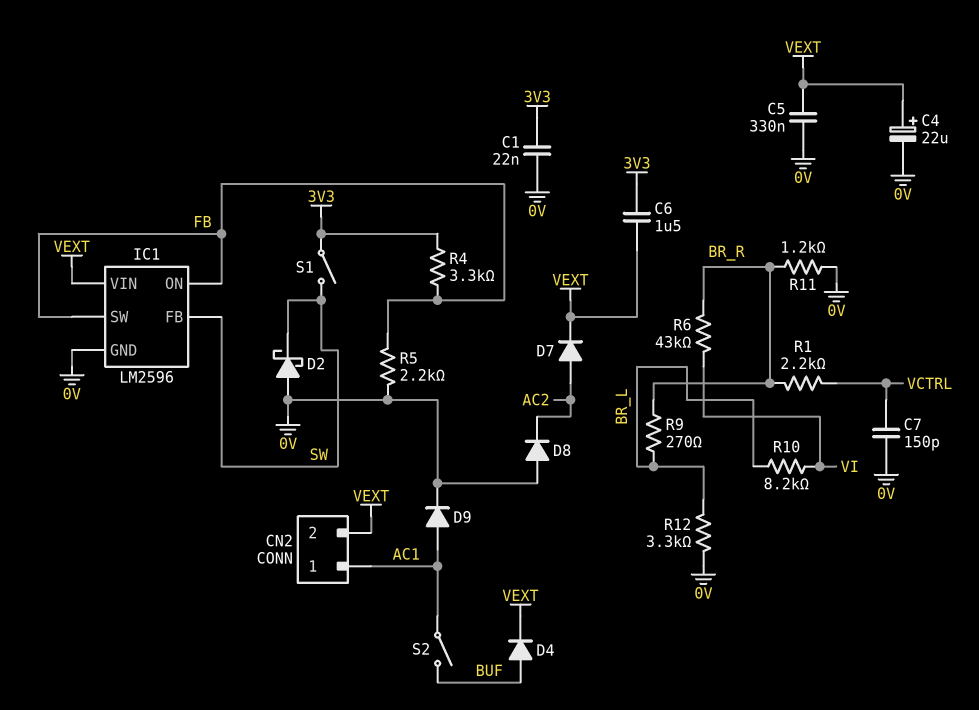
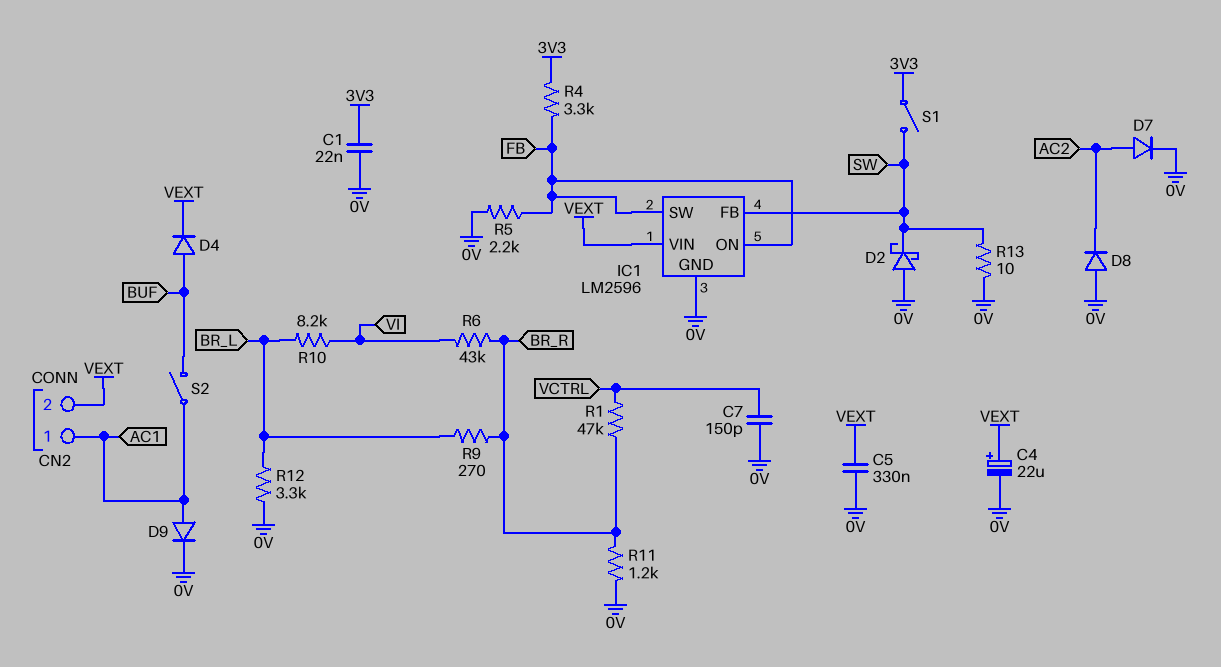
C6: 1.5uF (3V3, VEXT) -> none
D7: diode (A AC2, K VEXT) -> diode (A AC2, K 0V)
R1: 2.2k (BR_R, VCTRL) -> 47k (BR_R, VCTRL)
R13: none -> 10 (0V, SW)

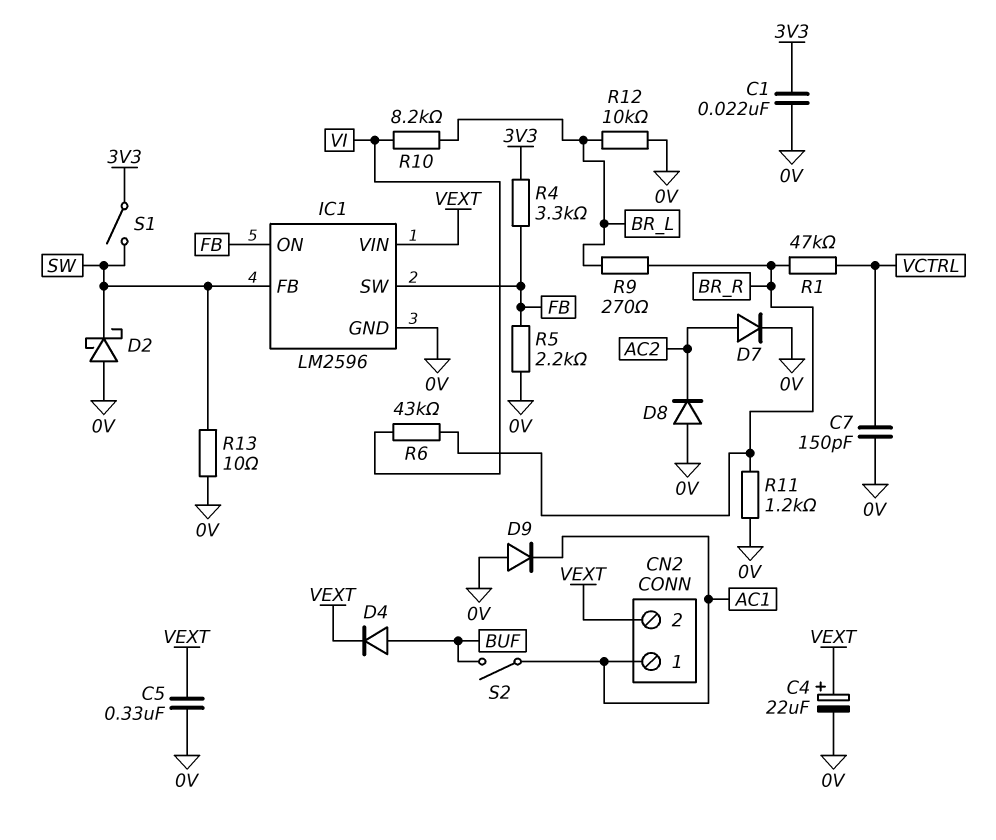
D9: diode (A AC1, K 0V) -> diode (A 0V, K AC1)
R12: 3.3k (0V, BR_L) -> 10k (0V, BR_L)

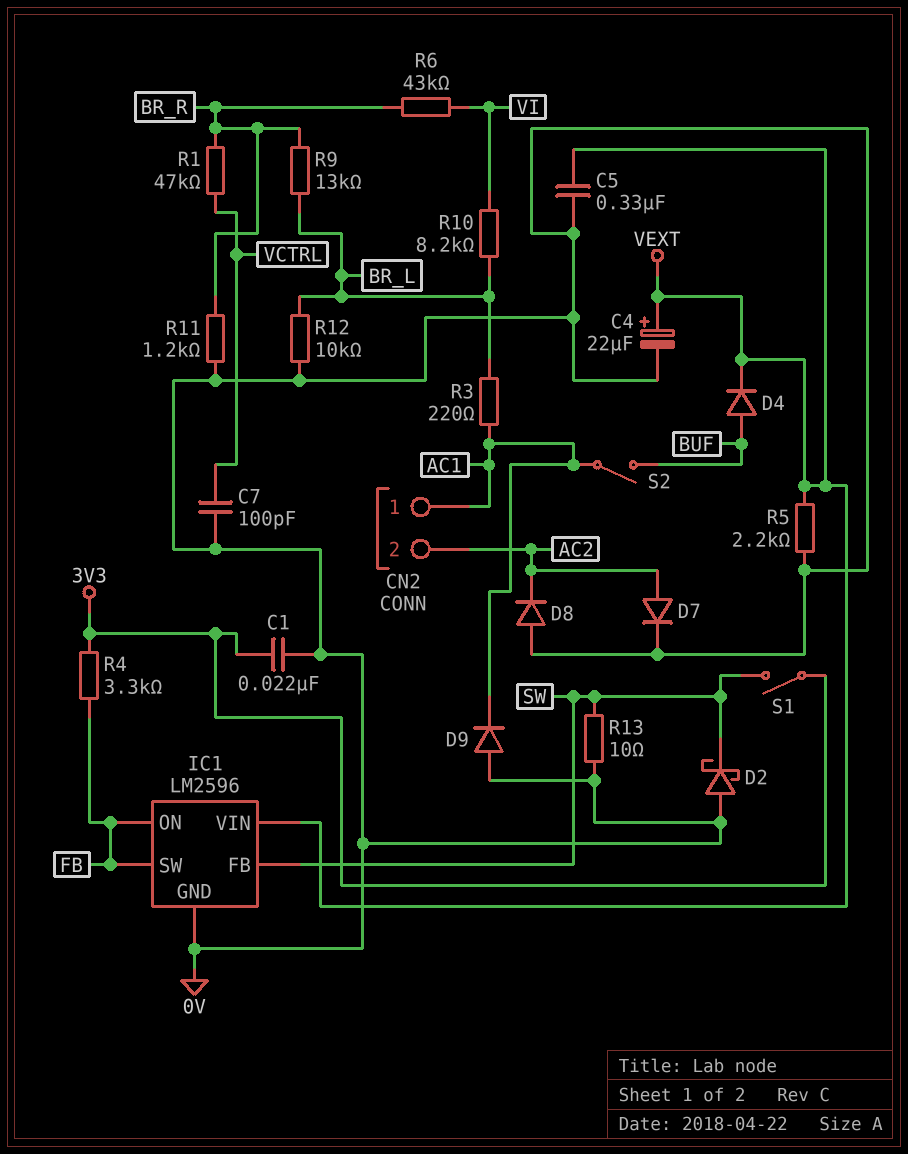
C7: 150pF (0V, VCTRL) -> 100pF (0V, VCTRL)
CN2 pin 2: VEXT -> AC2
R3: none -> 220 (AC1, BR_L)
R5: 2.2k (0V, FB) -> 2.2k (0V, VEXT)
R9: 270 (BR_L, BR_R) -> 13k (BR_L, BR_R)

